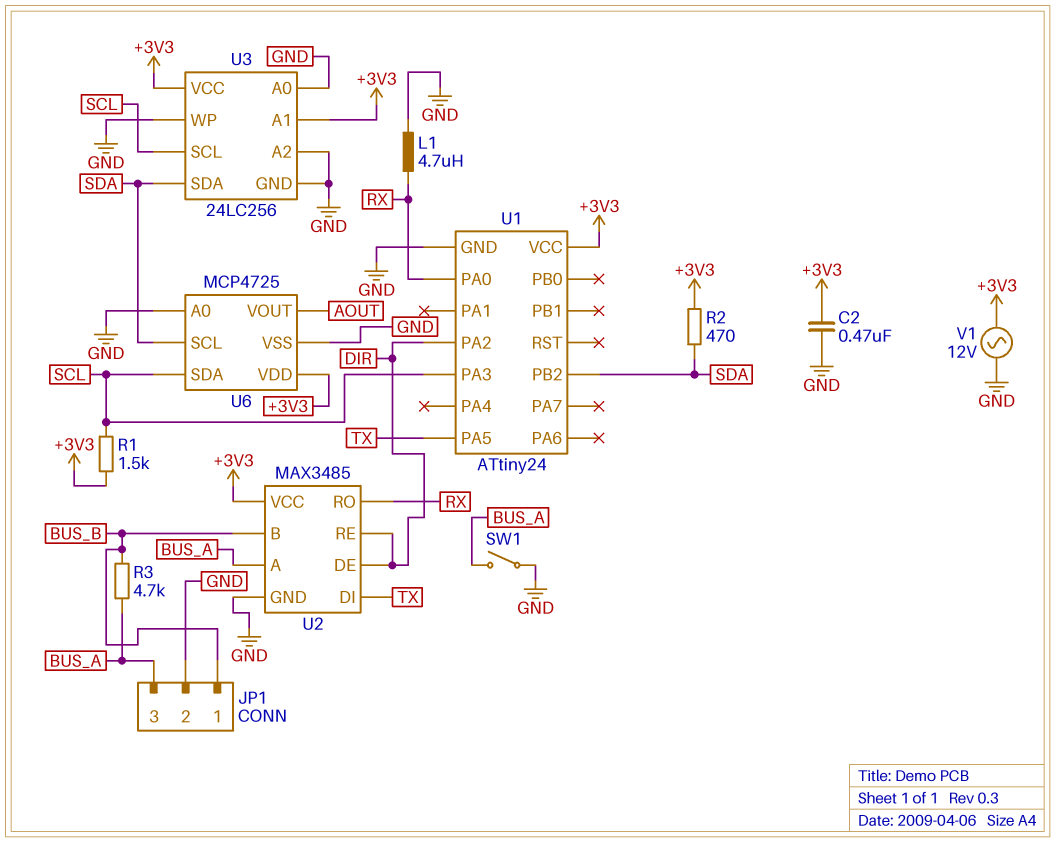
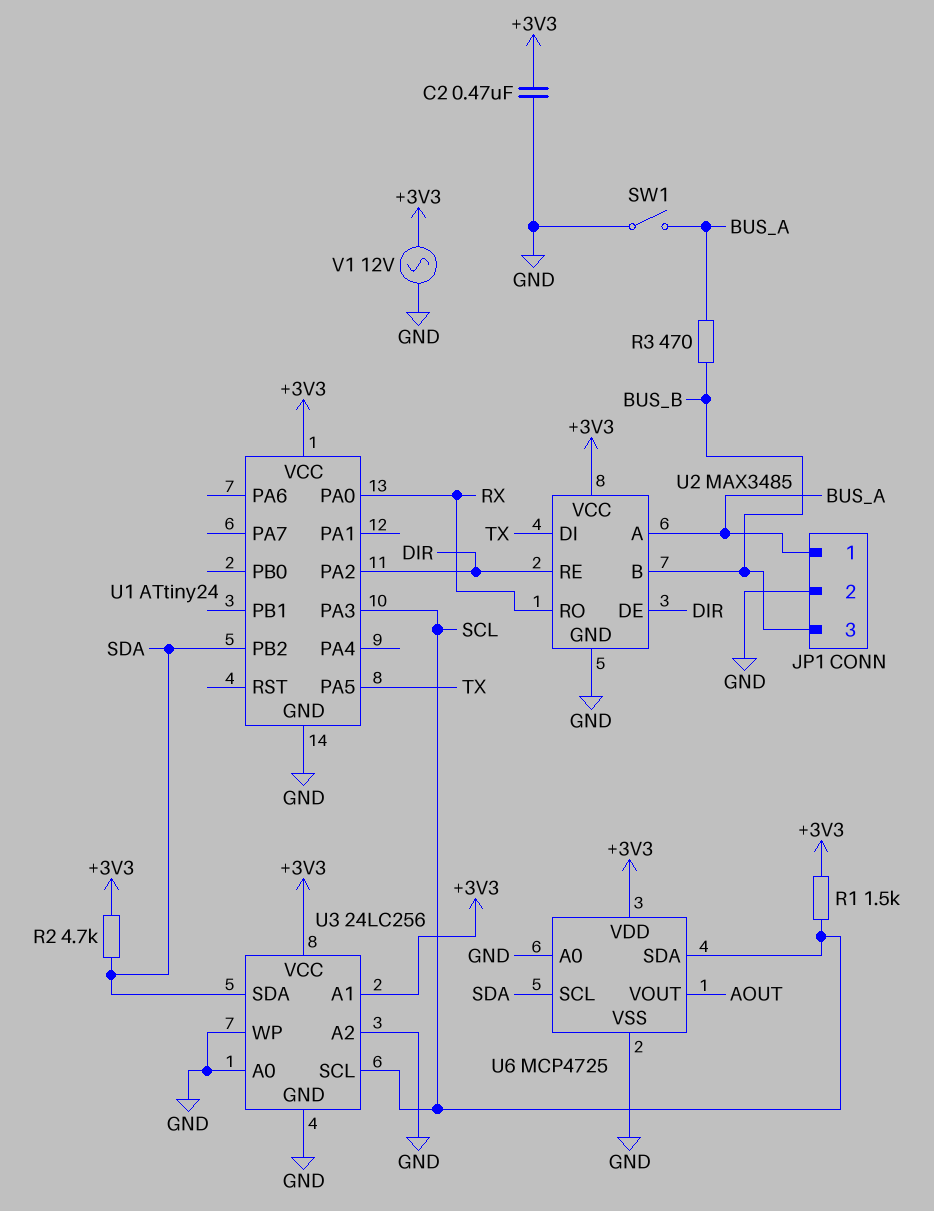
JP1 pin 1: BUS_B -> BUS_A
JP1 pin 3: BUS_A -> BUS_B
L1: 4.7uH (GND, RX) -> none
R2: 470 (+3V3, SDA) -> 4.7k (+3V3, SDA)
R3: 4.7k (BUS_A, BUS_B) -> 470 (BUS_A, BUS_B)

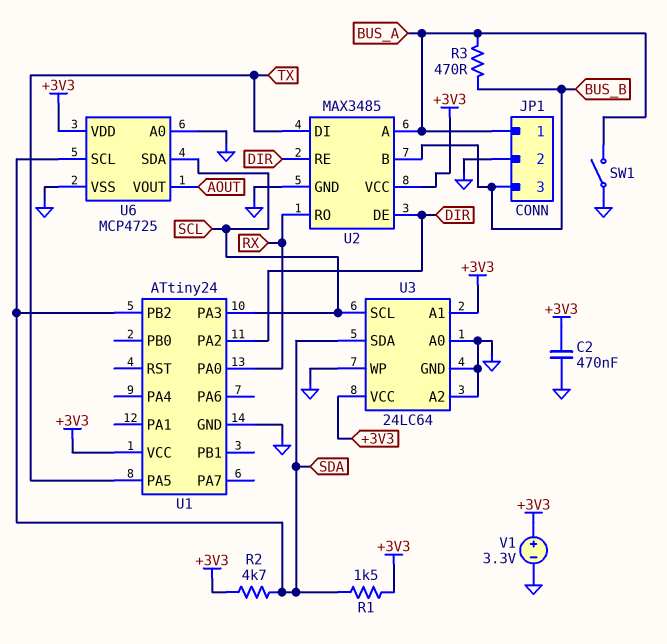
R1: 1.5k (+3V3, SCL) -> 1.5k (+3V3, SDA)
U3: 24LC256 -> 24LC64
V1: AC 12V (+3V3, GND) -> 3.3V (plus +3V3, minus GND)

